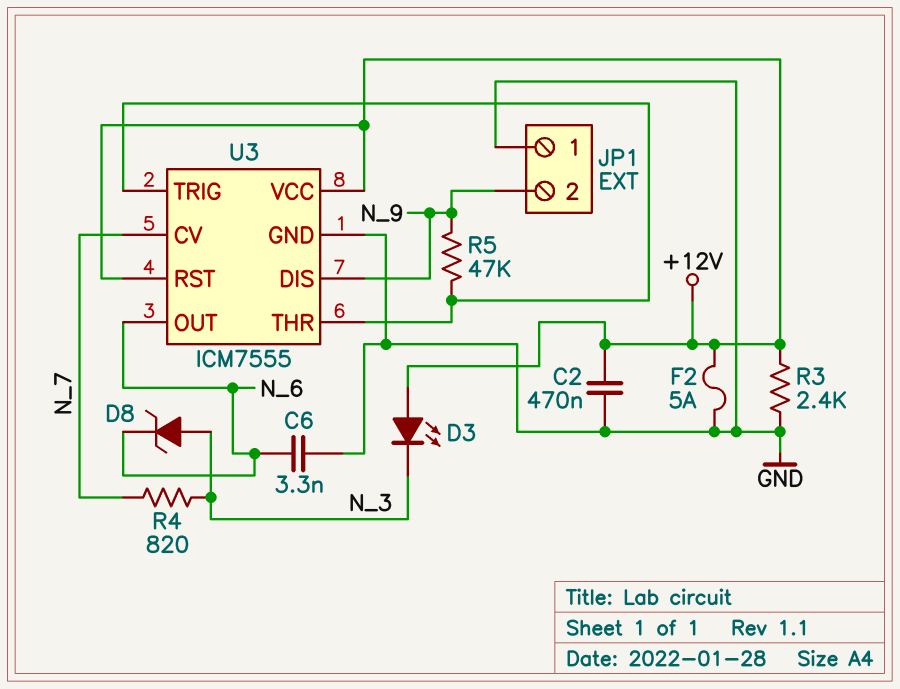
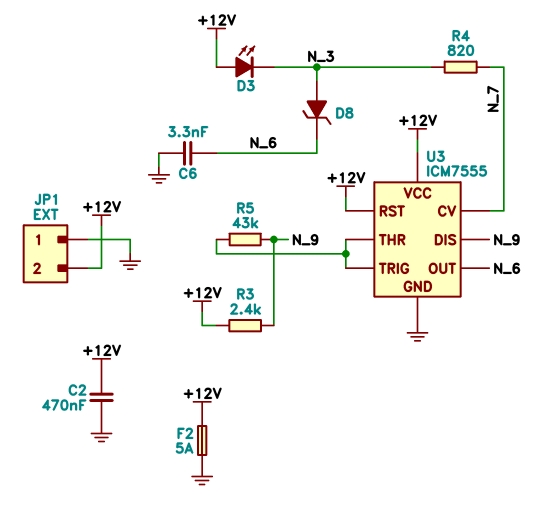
JP1 pin 2: N_9 -> +12V
R3: 2.4k (+12V, GND) -> 2.4k (+12V, N_9)
R5: 47k (N_9, U3/THR) -> 43k (N_9, U3/THR)

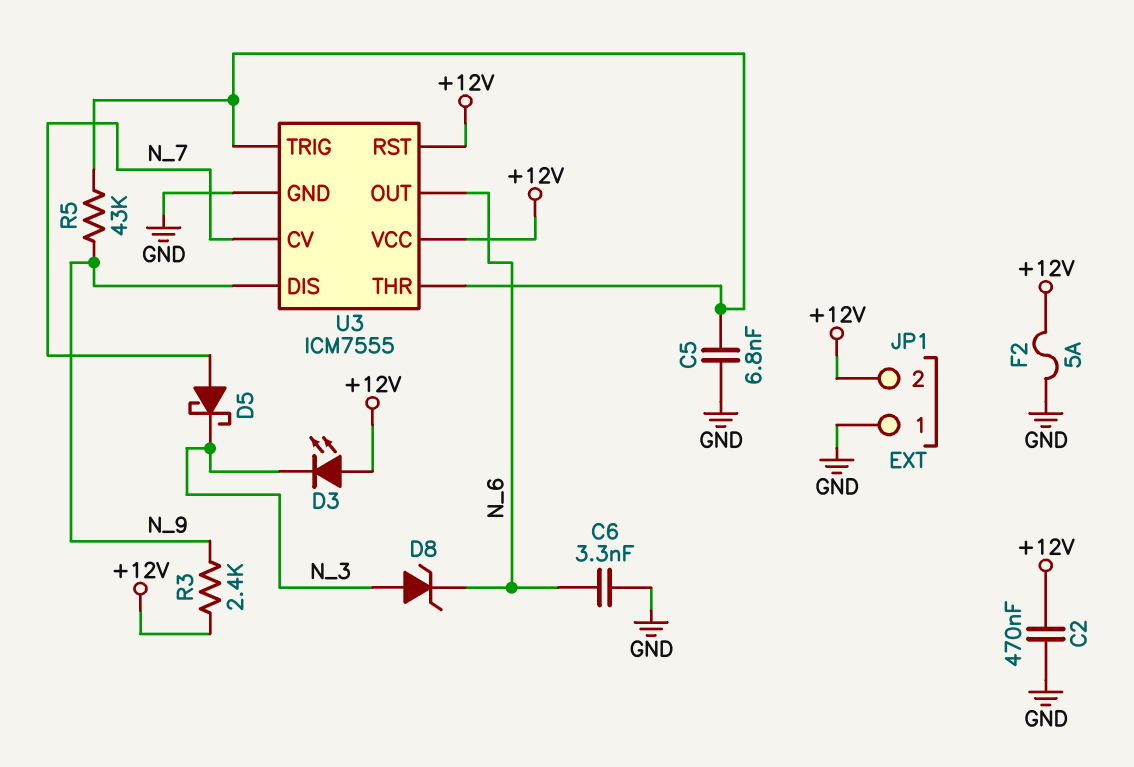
C5: none -> 6.8nF (GND, U3/THR)
D5: none -> schottky (A N_7, K N_3)
R4: 820 (N_3, N_7) -> none

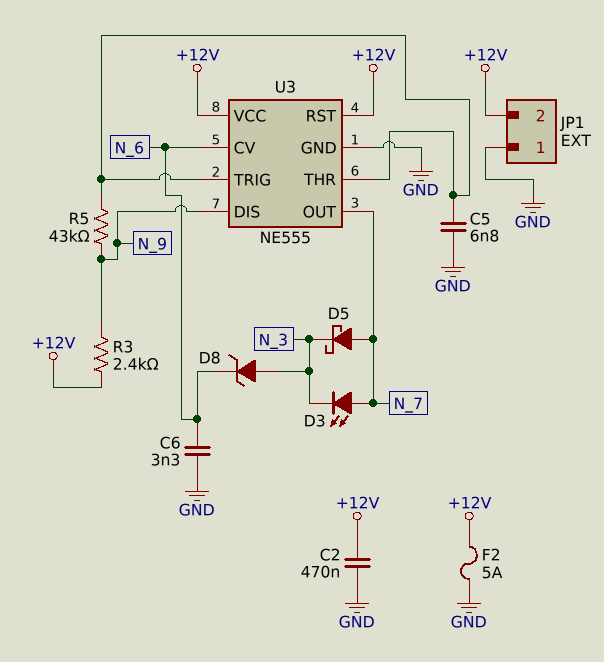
D3: LED (A +12V, K N_3) -> LED (A N_7, K N_3)
U3: ICM7555 -> NE555
U3 pin CV: N_7 -> N_6
U3 pin OUT: N_6 -> N_7

